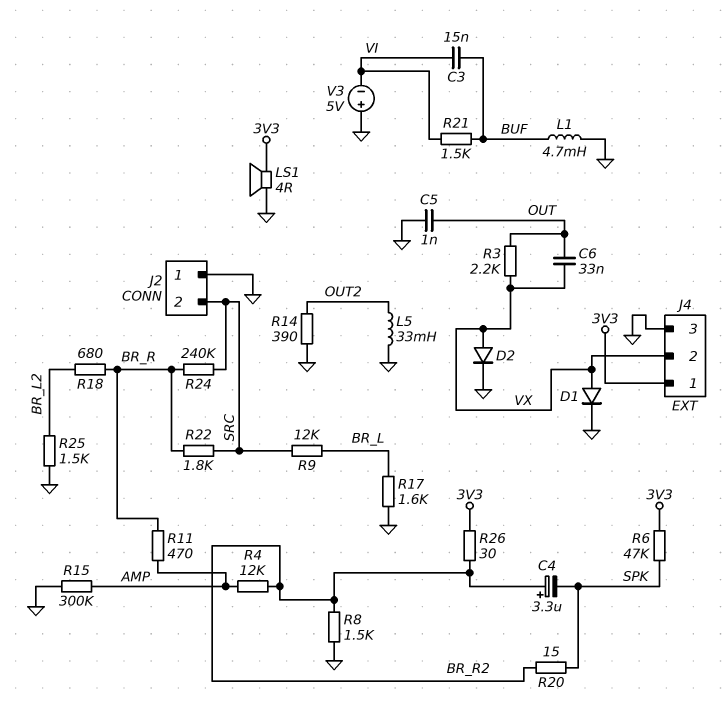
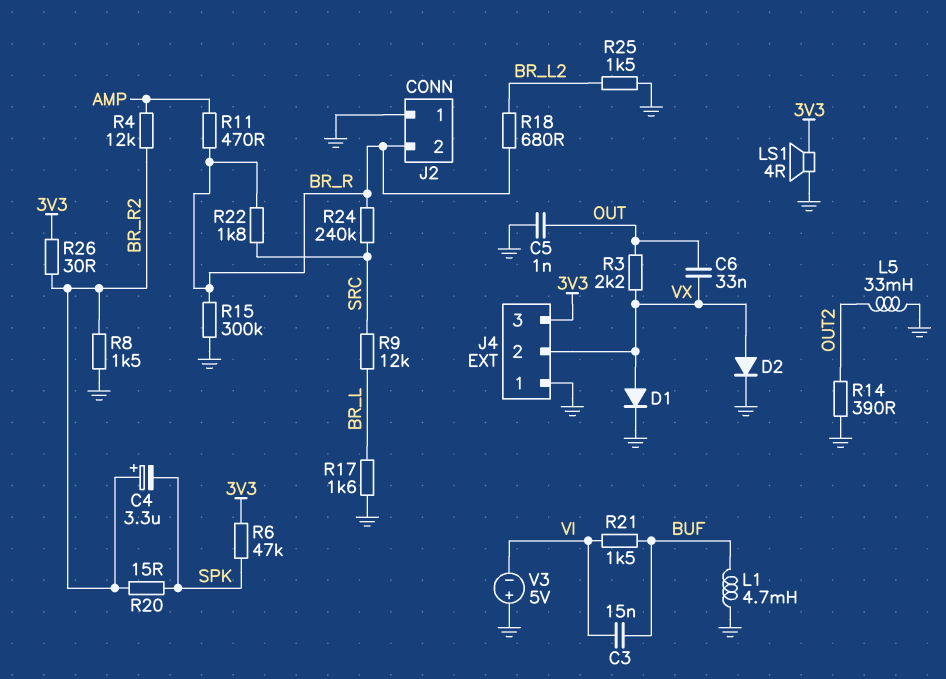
J2 pin 2: SRC -> BR_R
J4 pin 1: 3V3 -> GND
J4 pin 3: GND -> 3V3
R15: 300k (AMP, GND) -> 300k (BR_R, GND)

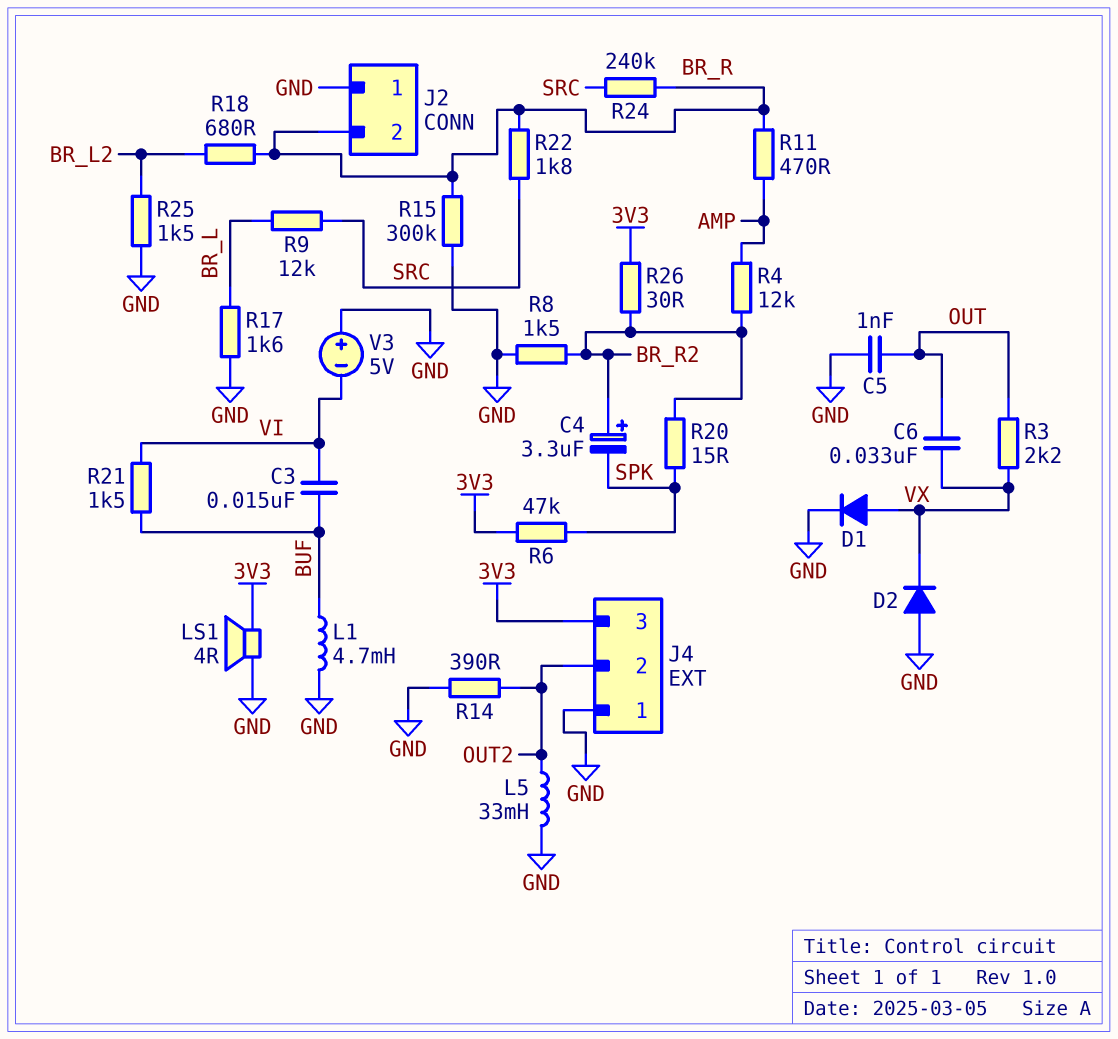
D2: diode (A VX, K GND) -> diode (A GND, K VX)
J4 pin 2: VX -> OUT2

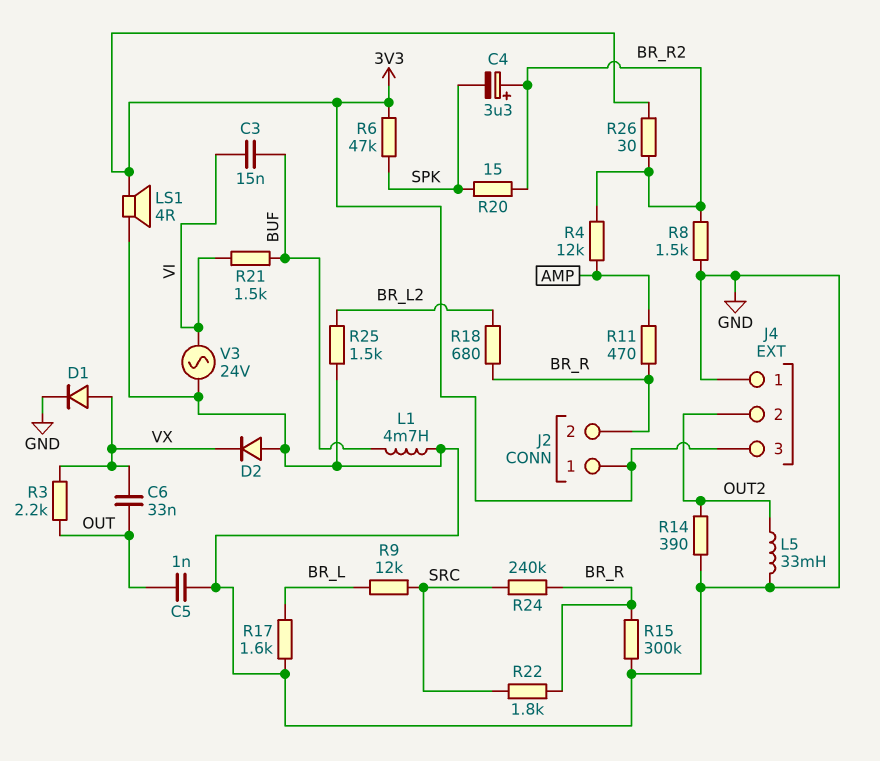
J2 pin 1: GND -> 3V3
V3: 5V (plus GND, minus VI) -> AC 24V (GND, VI)

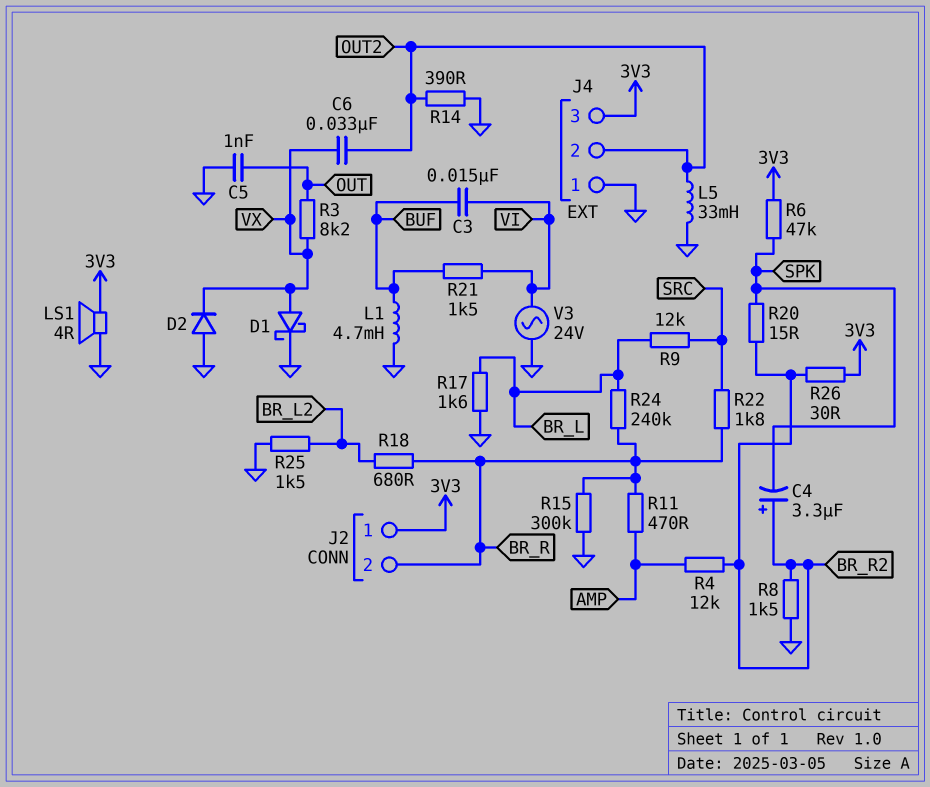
C6: 33nF (OUT, VX) -> 33nF (OUT2, VX)
D1: diode (A VX, K GND) -> schottky (A VX, K GND)
R3: 2.2k (OUT, VX) -> 8.2k (OUT, VX)
R24: 240k (BR_R, SRC) -> 240k (BR_L, BR_R)

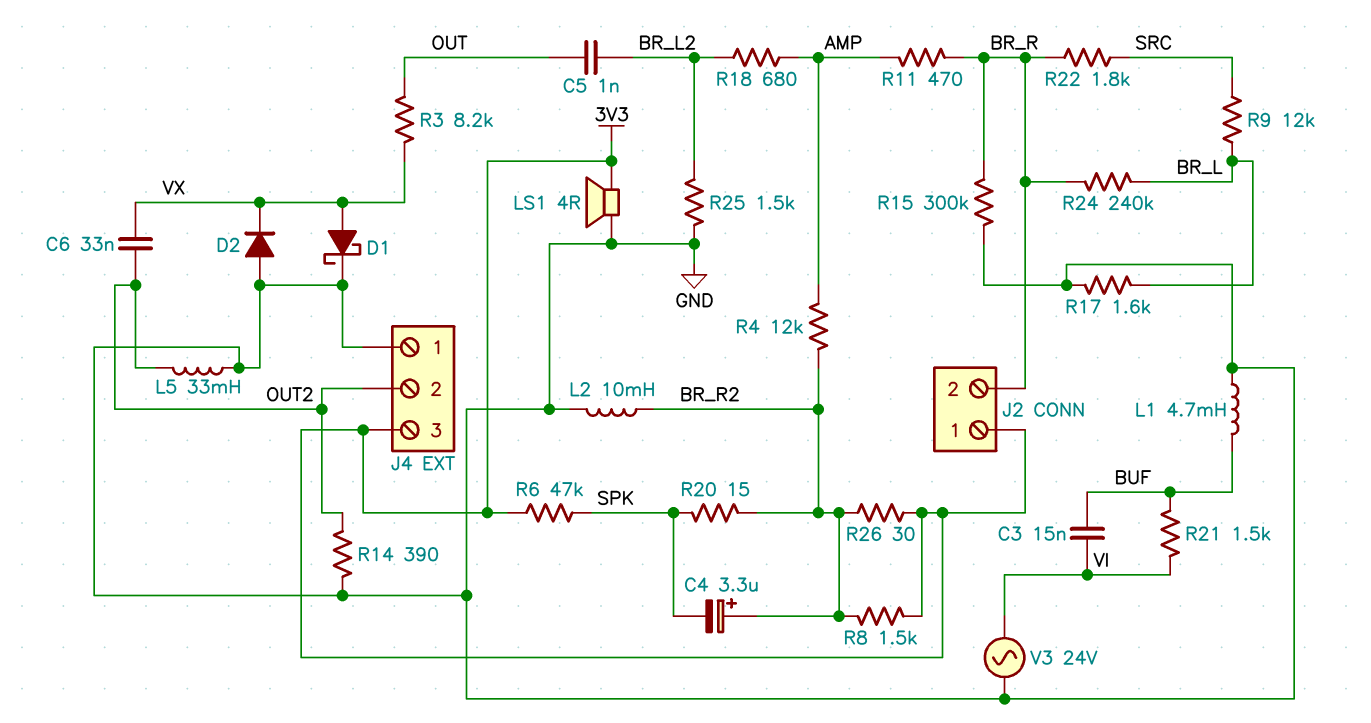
C5: 1nF (GND, OUT) -> 1nF (BR_L2, OUT)
L2: none -> 10mH (BR_R2, GND)
R8: 1.5k (BR_R2, GND) -> 1.5k (3V3, BR_R2)
R18: 680 (BR_L2, BR_R) -> 680 (AMP, BR_L2)

